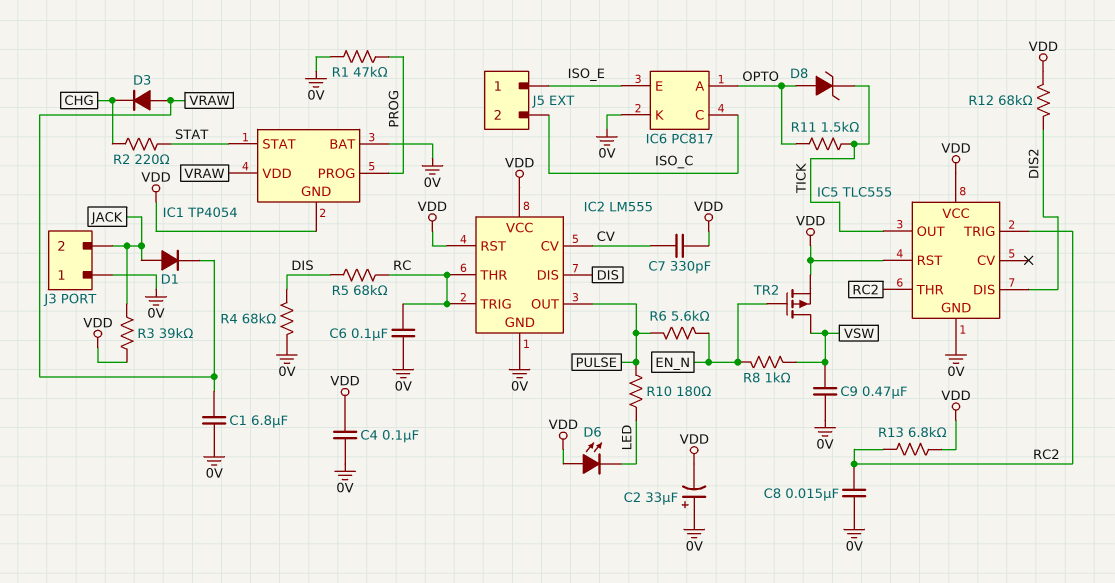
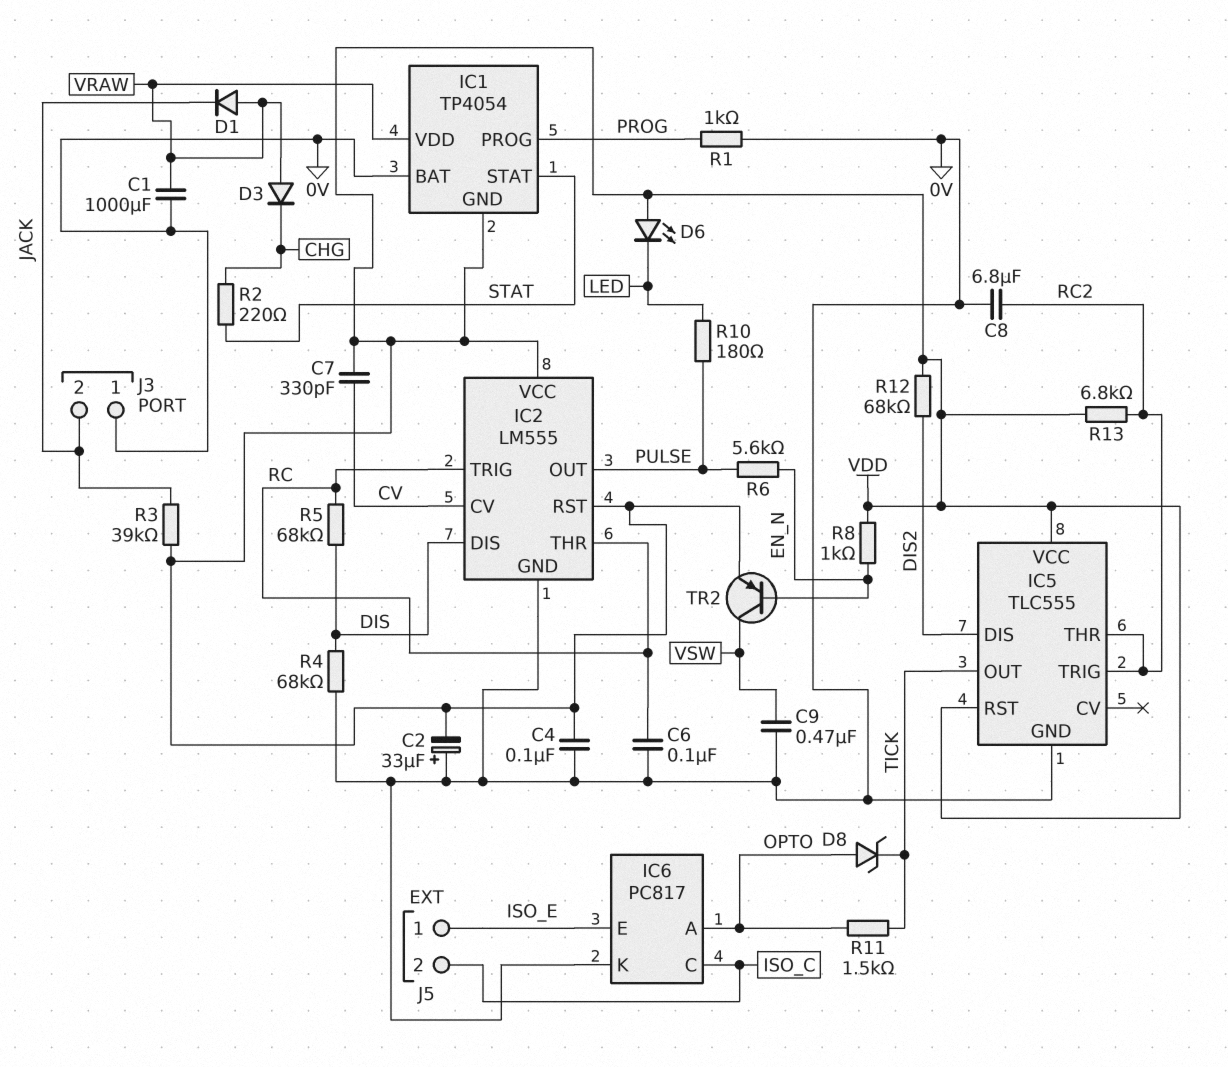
C1: 6.8uF (0V, VRAW) -> 1000uF (0V, VRAW)
C8: 15nF (0V, RC2) -> 6.8uF (0V, RC2)
D1: diode (A JACK, K VRAW) -> diode (A VRAW, K JACK)
R1: 47k (0V, PROG) -> 1k (0V, PROG)
R8: 1k (EN_N, VSW) -> 1k (EN_N, VDD)
TR2: PMOS (G EN_N, D VSW, S VDD) -> PNP (B EN_N, C VSW, E VDD)

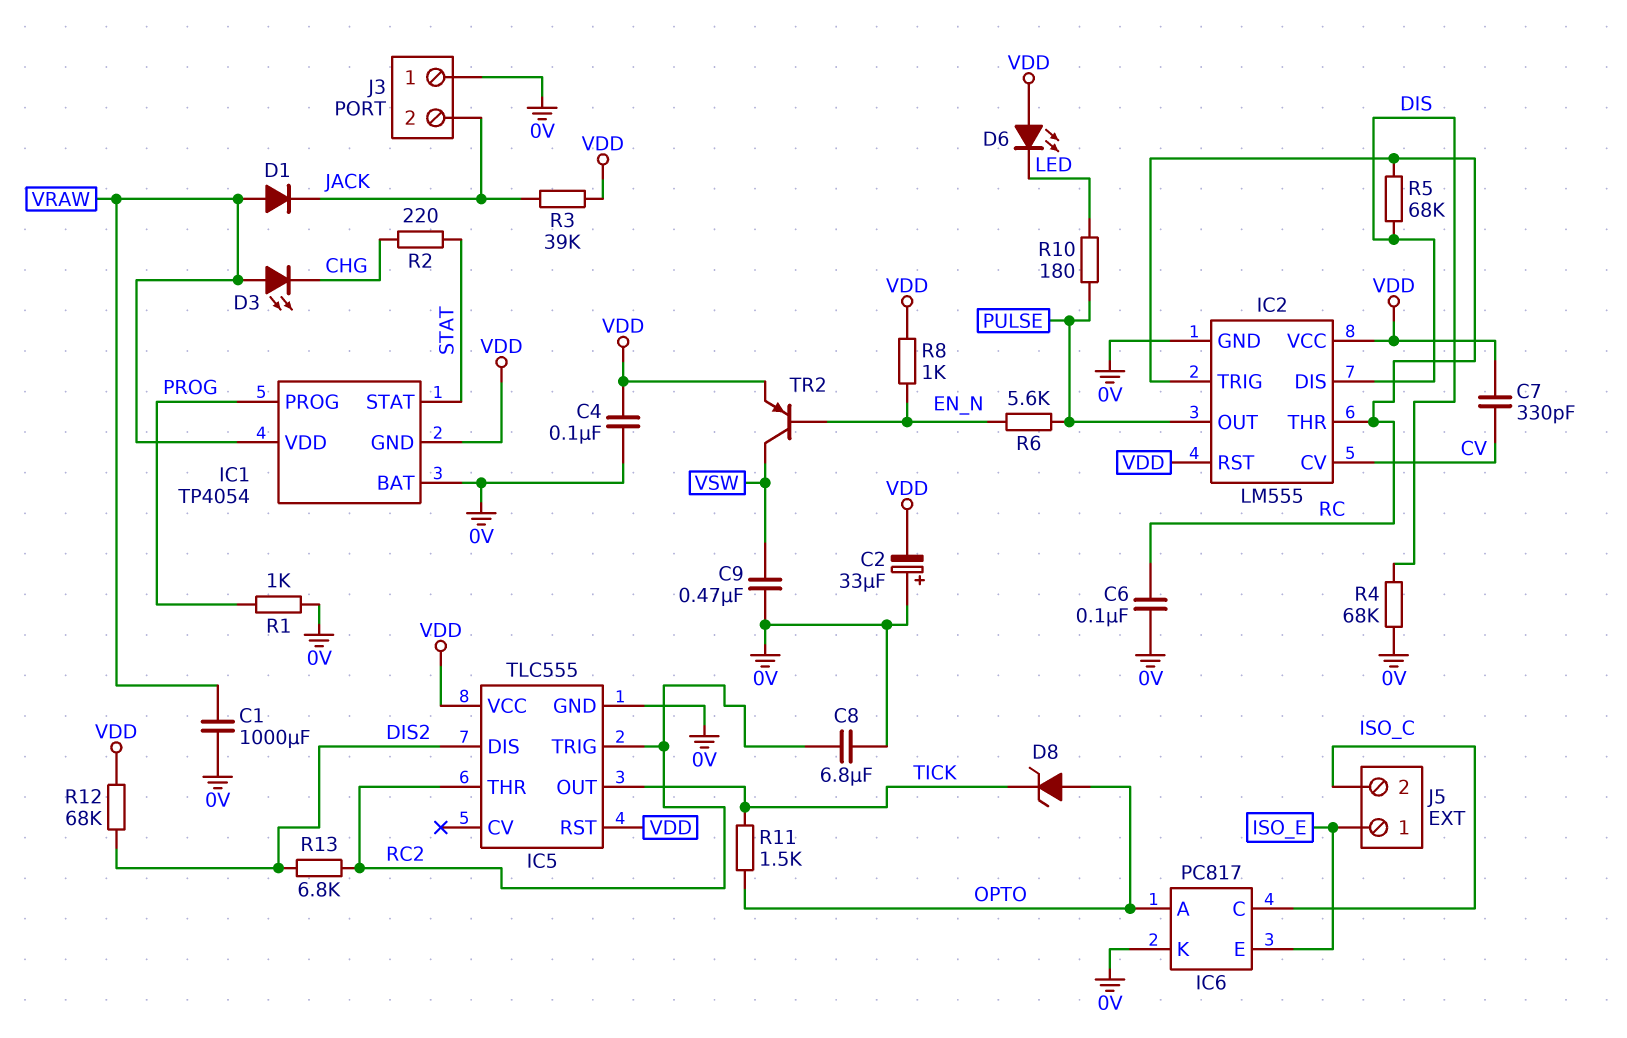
D3: diode (A VRAW, K CHG) -> LED (A VRAW, K CHG)
R13: 6.8k (RC2, VDD) -> 6.8k (DIS2, RC2)

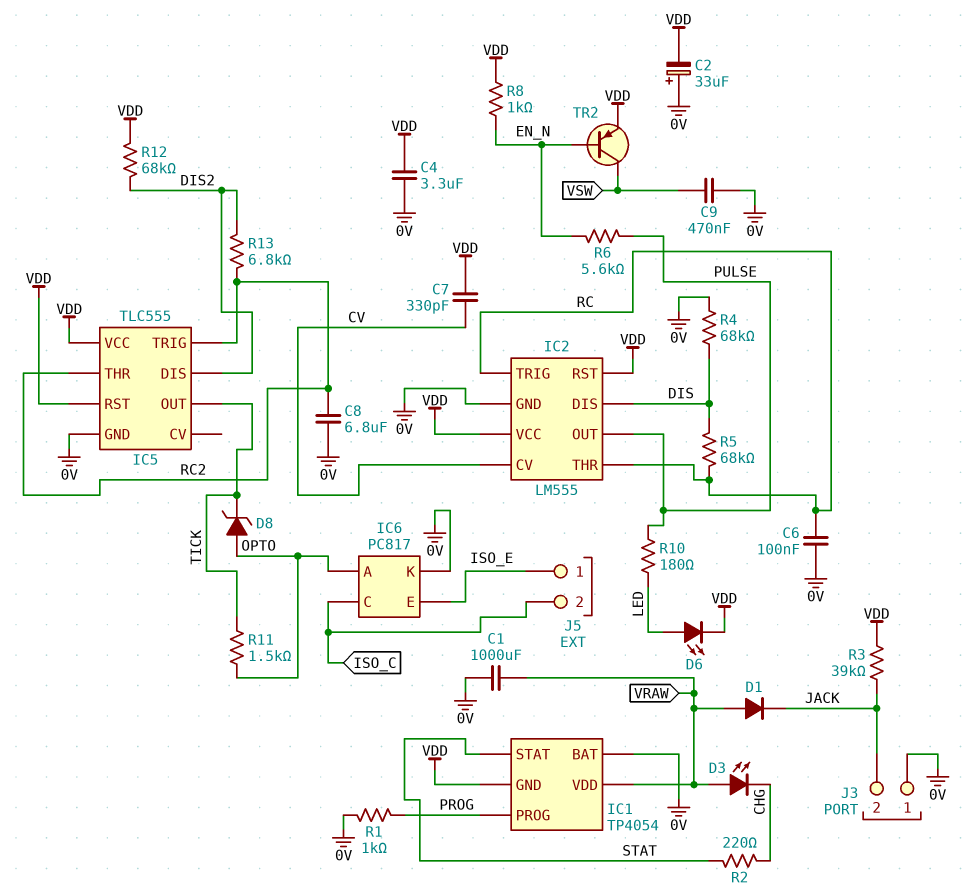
C4: 100nF (0V, VDD) -> 3.3uF (0V, VDD)
D6: LED (A VDD, K LED) -> LED (A LED, K VDD)

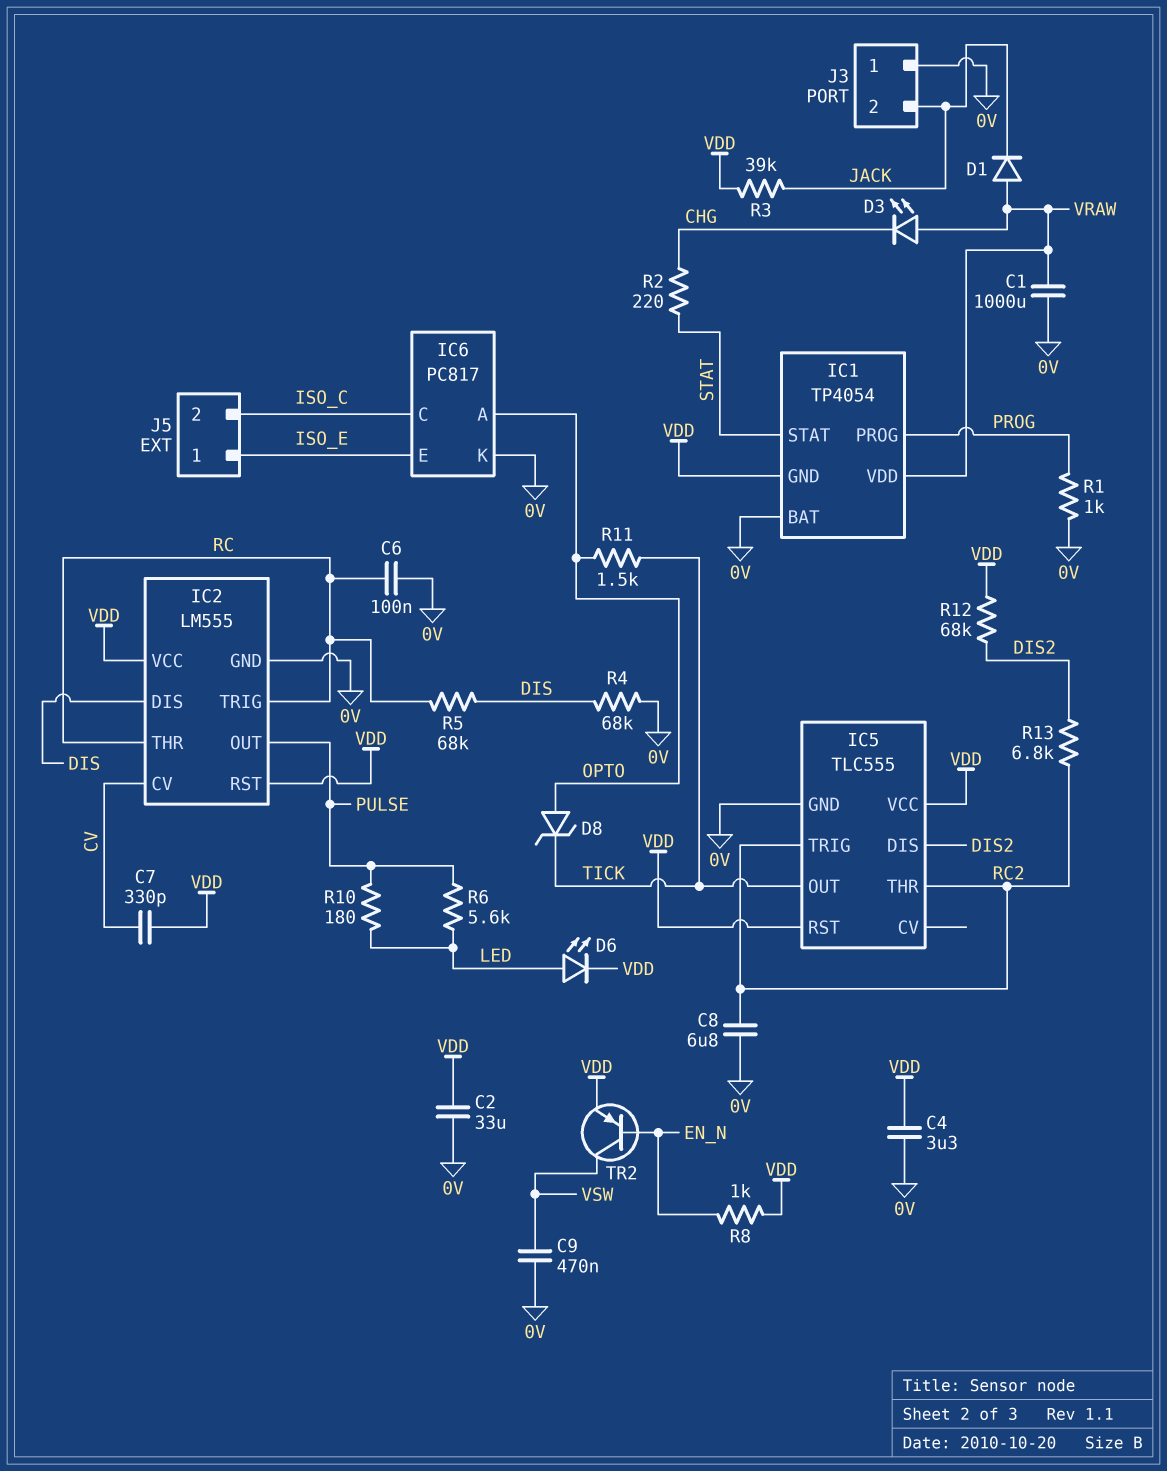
C2: 33uF (plus 0V, minus VDD) -> 33uF (0V, VDD)
R6: 5.6k (EN_N, PULSE) -> 5.6k (LED, PULSE)

